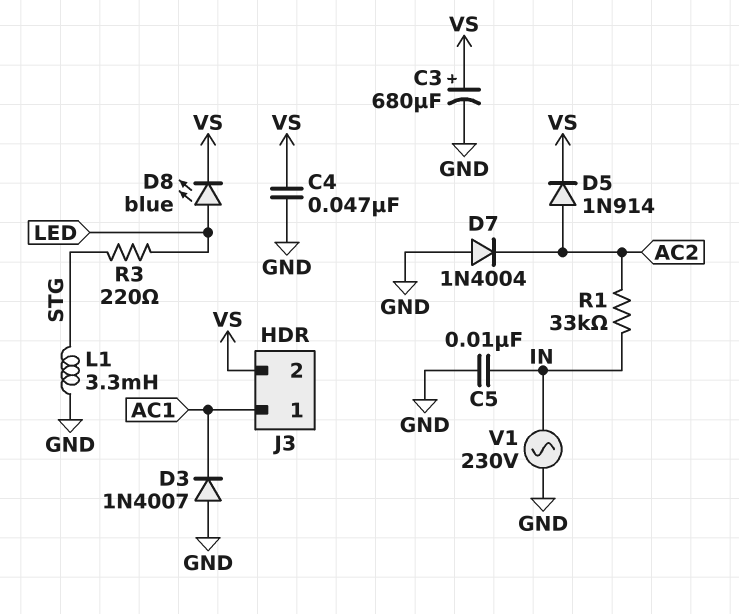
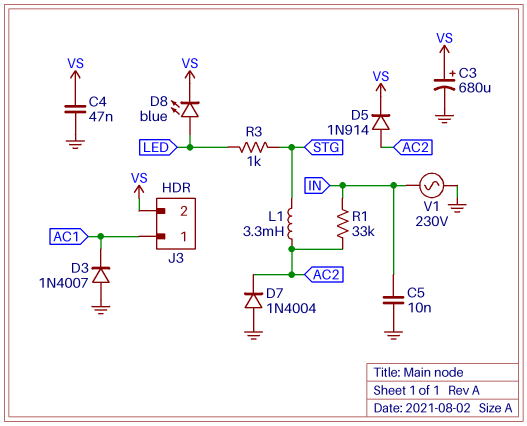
L1: 3.3mH (GND, STG) -> 3.3mH (AC2, STG)
R3: 220 (LED, STG) -> 1k (LED, STG)

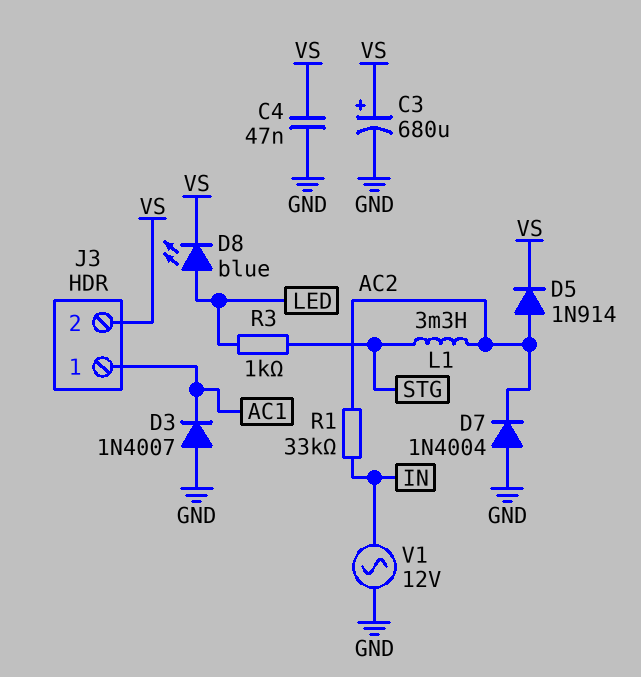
C5: 10nF (GND, IN) -> none
V1: AC 230V (GND, IN) -> AC 12V (GND, IN)

